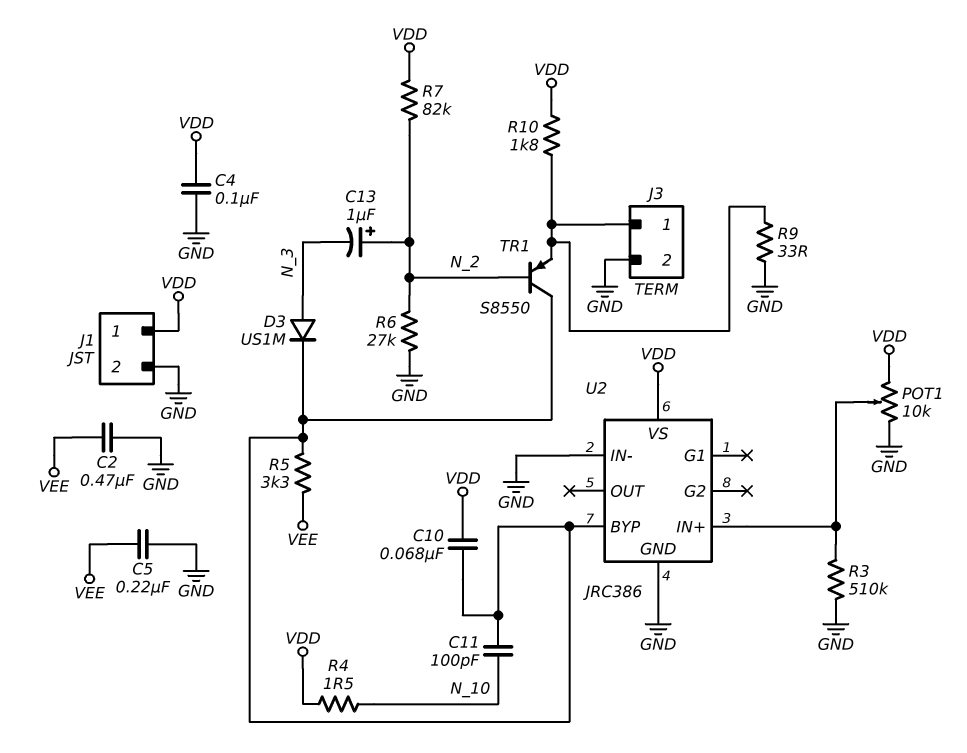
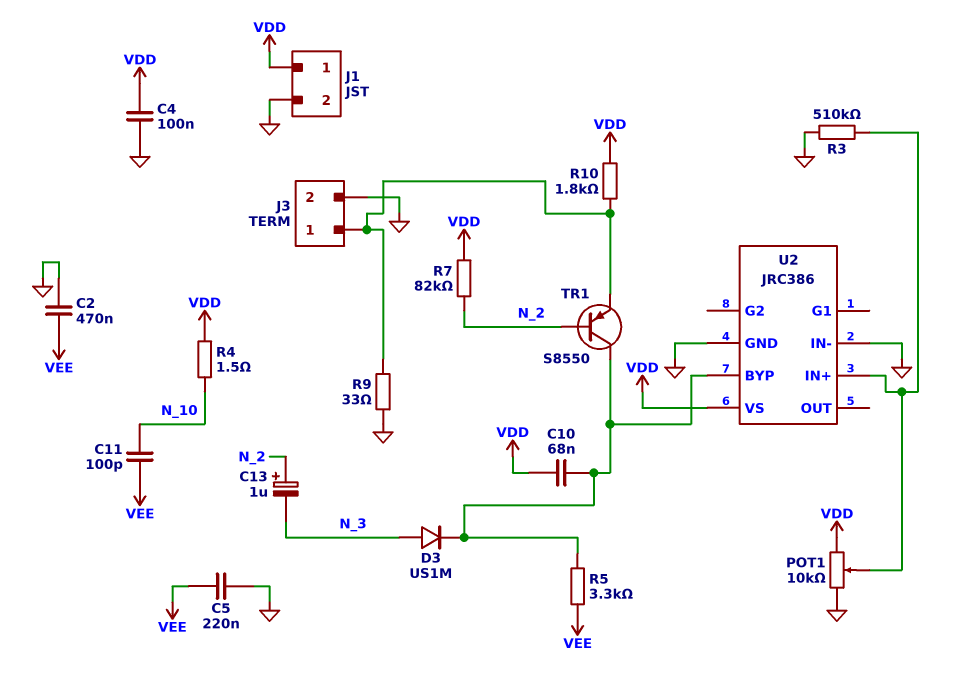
C11: 100pF (N_10, U2/BYP) -> 100pF (N_10, VEE)
R6: 27k (GND, N_2) -> none

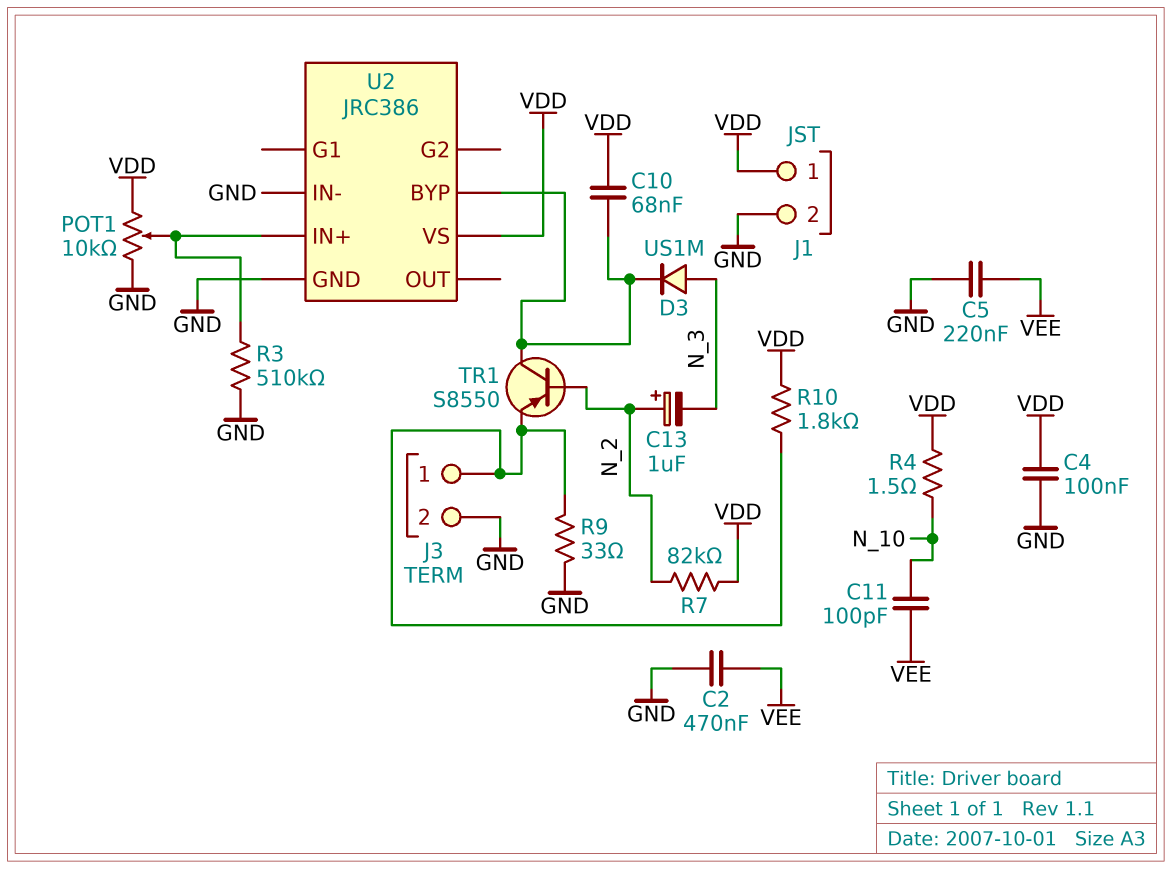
R5: 3.3k (U2/BYP, VEE) -> none

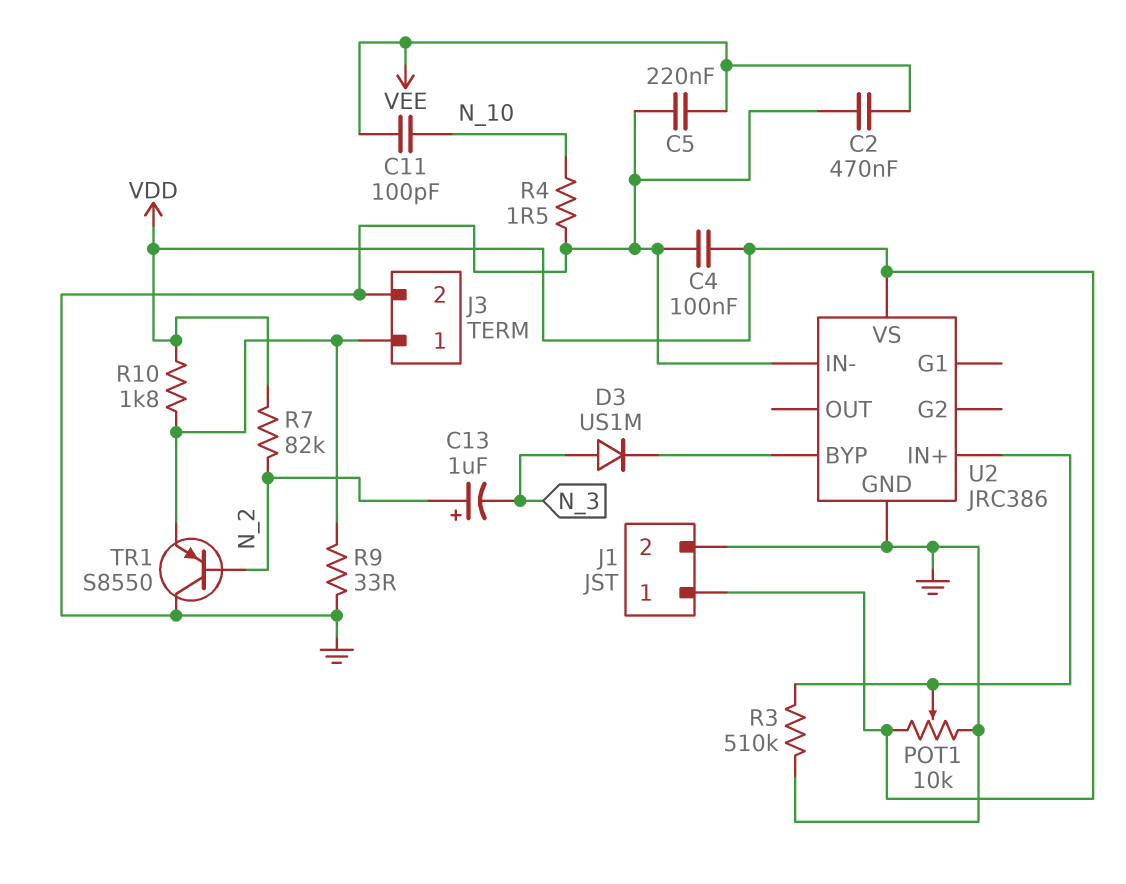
C10: 68nF (U2/BYP, VDD) -> none
R4: 1.5 (N_10, VDD) -> 1.5 (GND, N_10)
TR1: PNP S8550 (B N_2, C U2/BYP, E J3/1) -> PNP S8550 (B N_2, C GND, E J3/1)

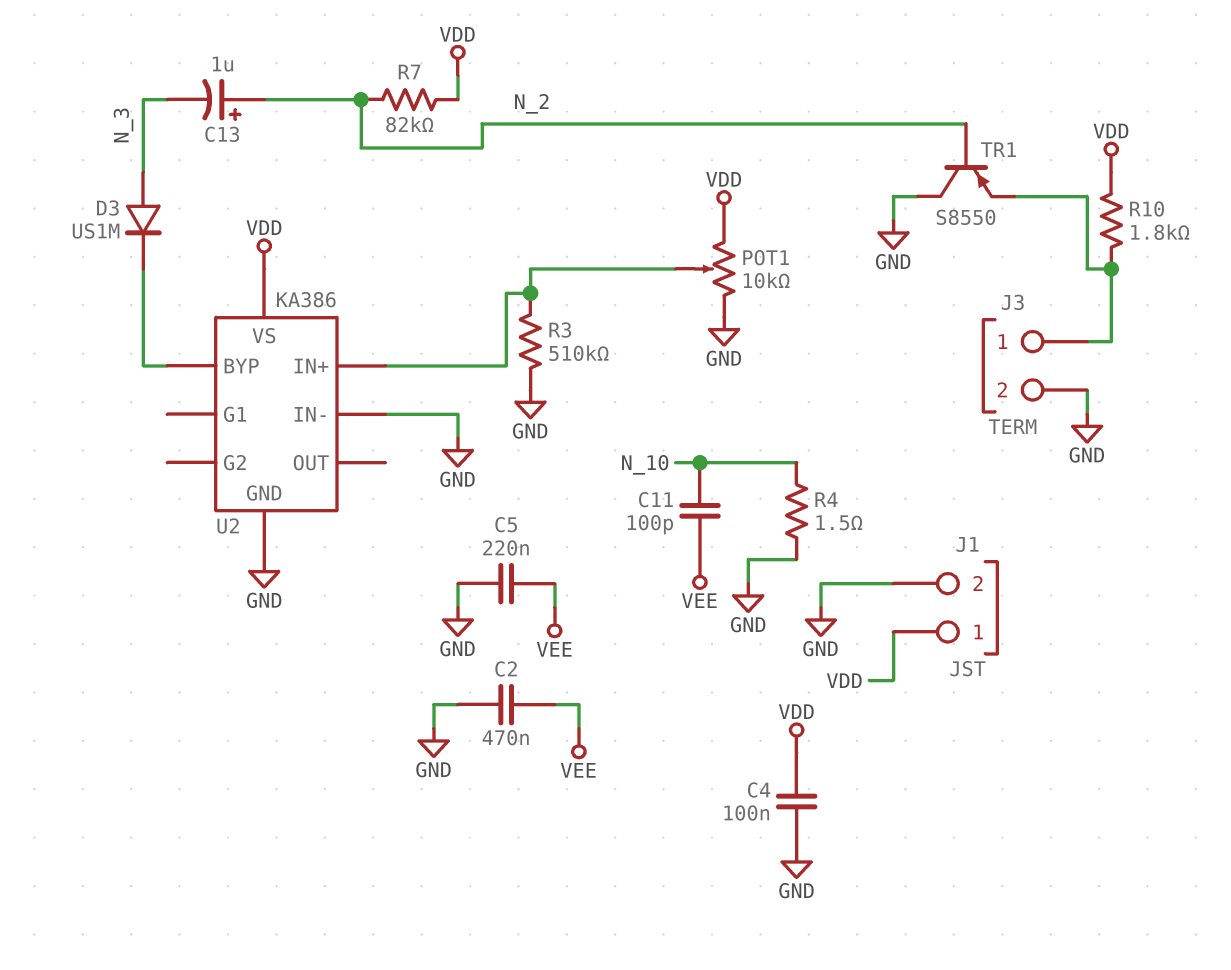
R9: 33 (GND, J3/1) -> none
U2: JRC386 -> KA386

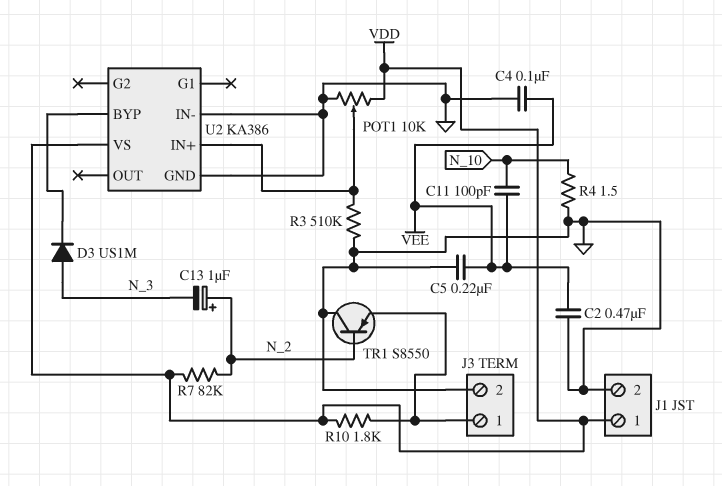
C4: 100nF (GND, VDD) -> 100nF (GND, VEE)

